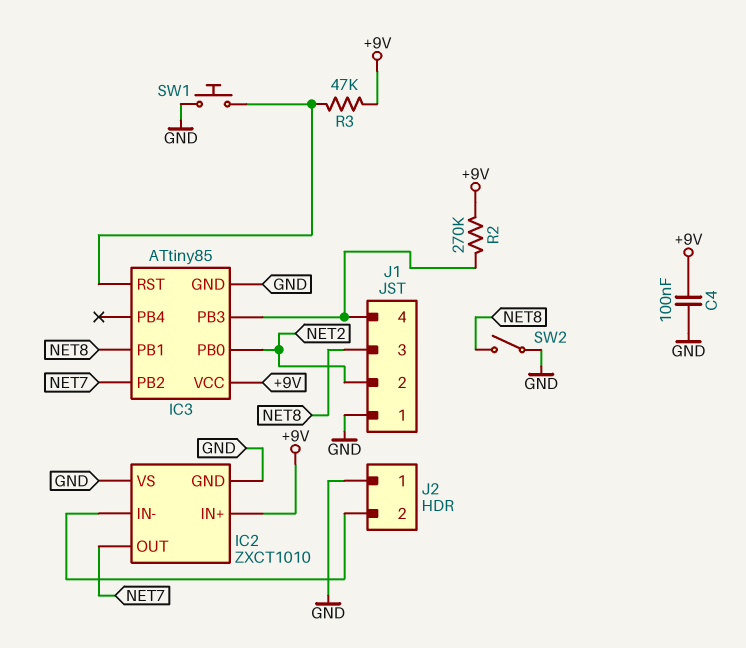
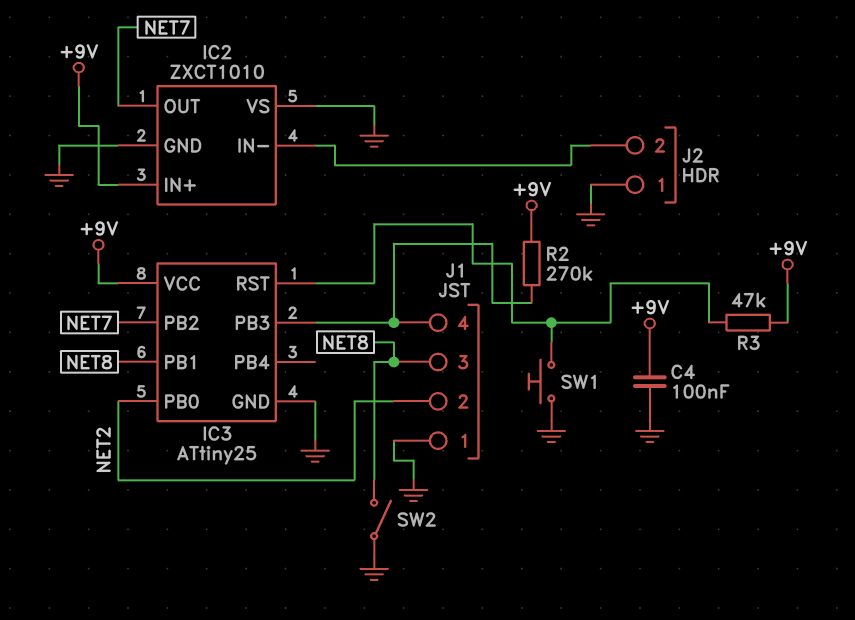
IC3: ATtiny85 -> ATtiny25

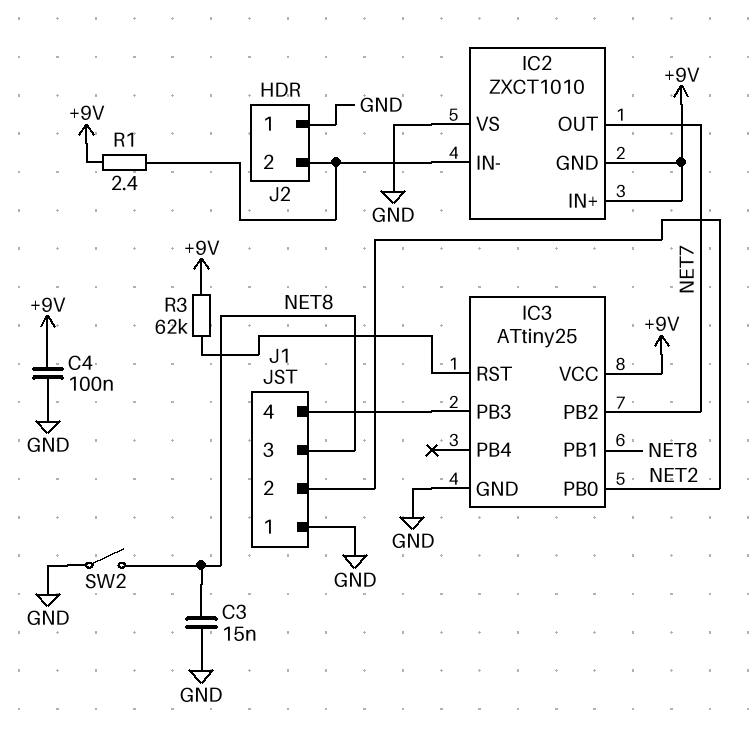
C3: none -> 15nF (GND, NET8)
IC2 pin GND: GND -> +9V
R1: none -> 2.4 (+9V, IC2/IN-)
R2: 270k (+9V, IC3/PB3) -> none
R3: 47k (+9V, IC3/RST) -> 62k (+9V, IC3/RST)
SW1: button (GND, IC3/RST) -> none

